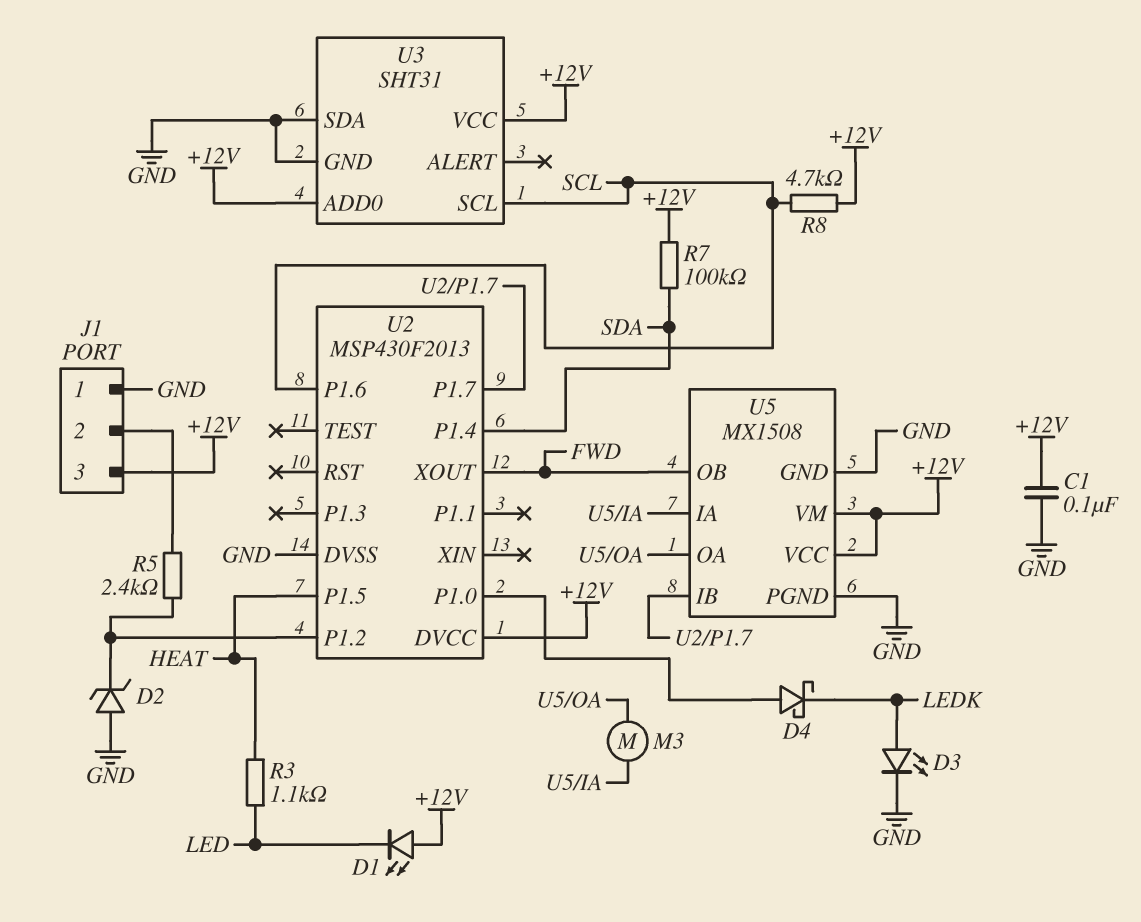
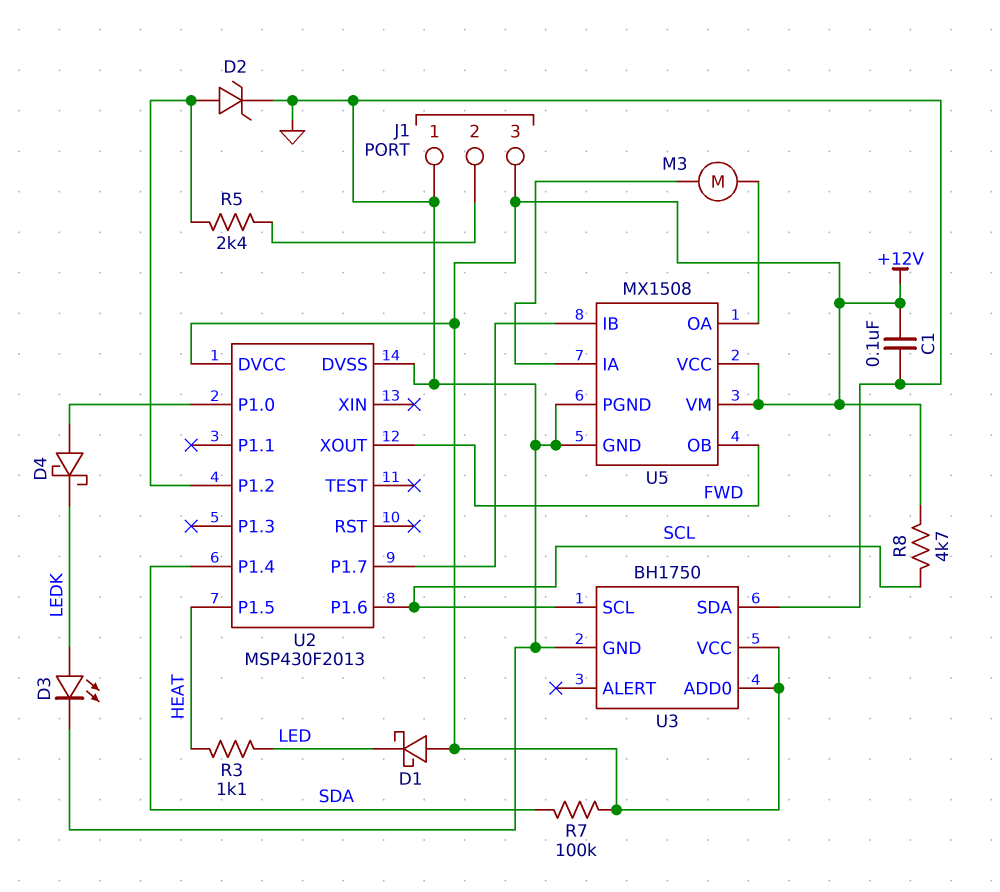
D1: LED (A +12V, K LED) -> schottky (A +12V, K LED)
D2: zener (A GND, K U2/P1.2) -> zener (A U2/P1.2, K GND)
U3: SHT31 -> BH1750

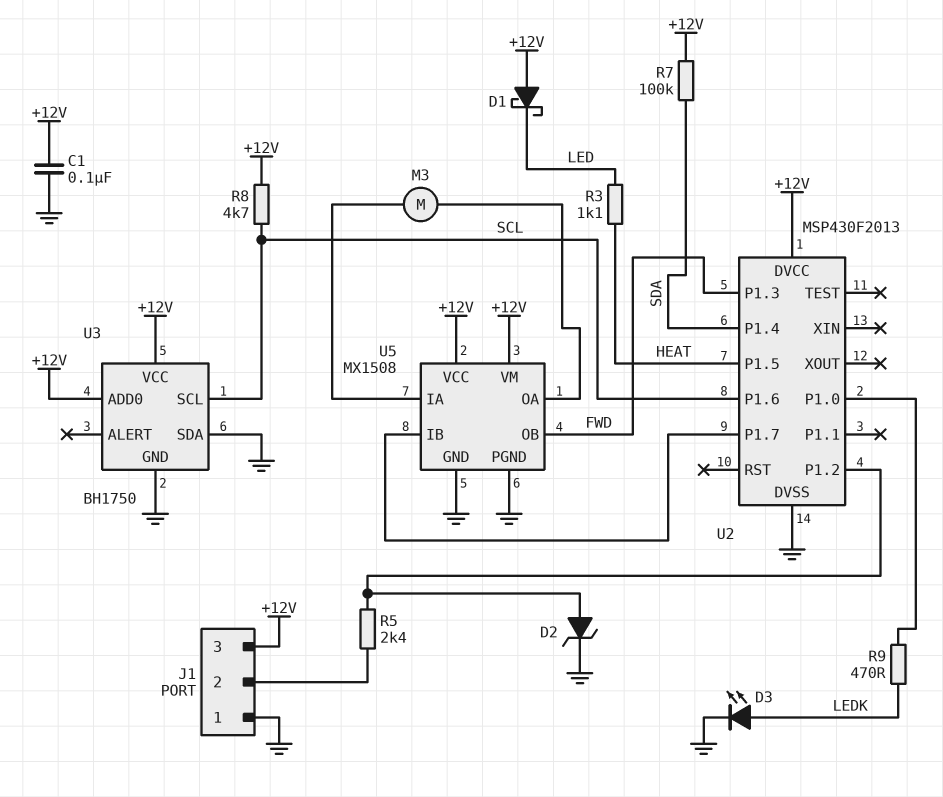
D4: schottky (A U2/P1.0, K LEDK) -> none
R9: none -> 470 (LEDK, U2/P1.0)
U2 pin P1.3: none -> FWD
U2 pin XOUT: FWD -> none

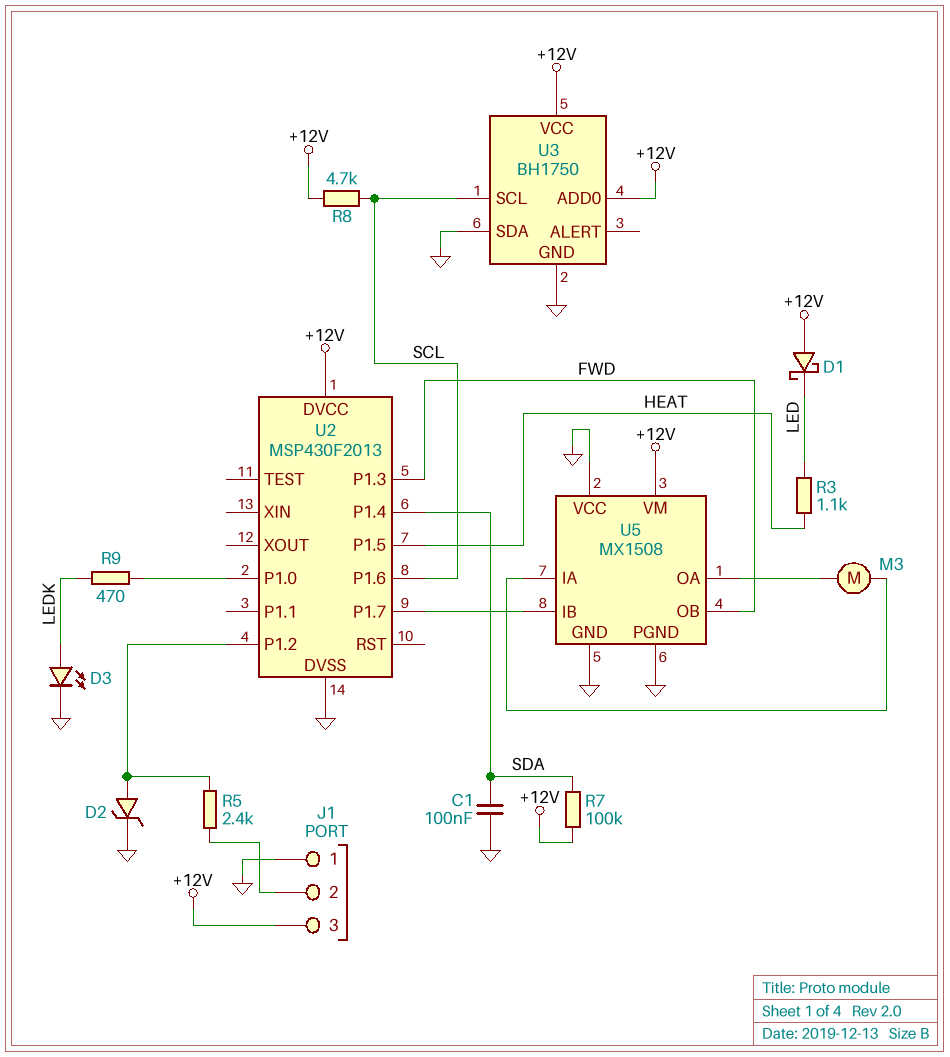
C1: 100nF (+12V, GND) -> 100nF (GND, SDA)
U5 pin VCC: +12V -> GND

